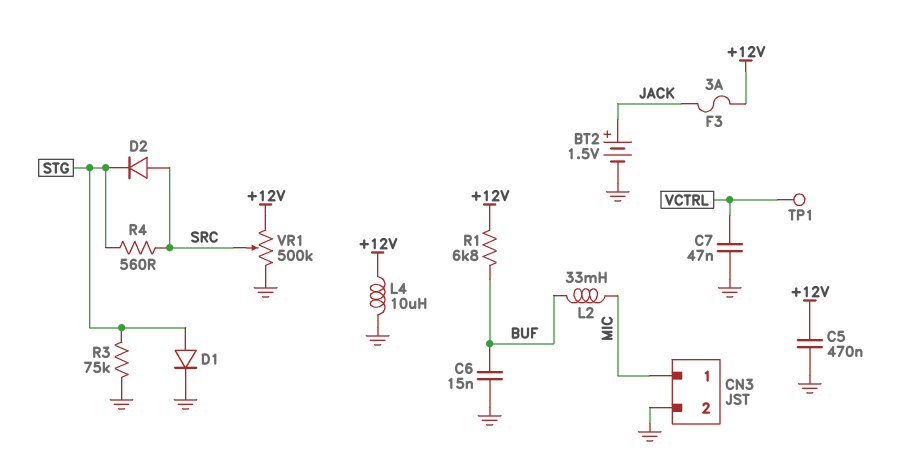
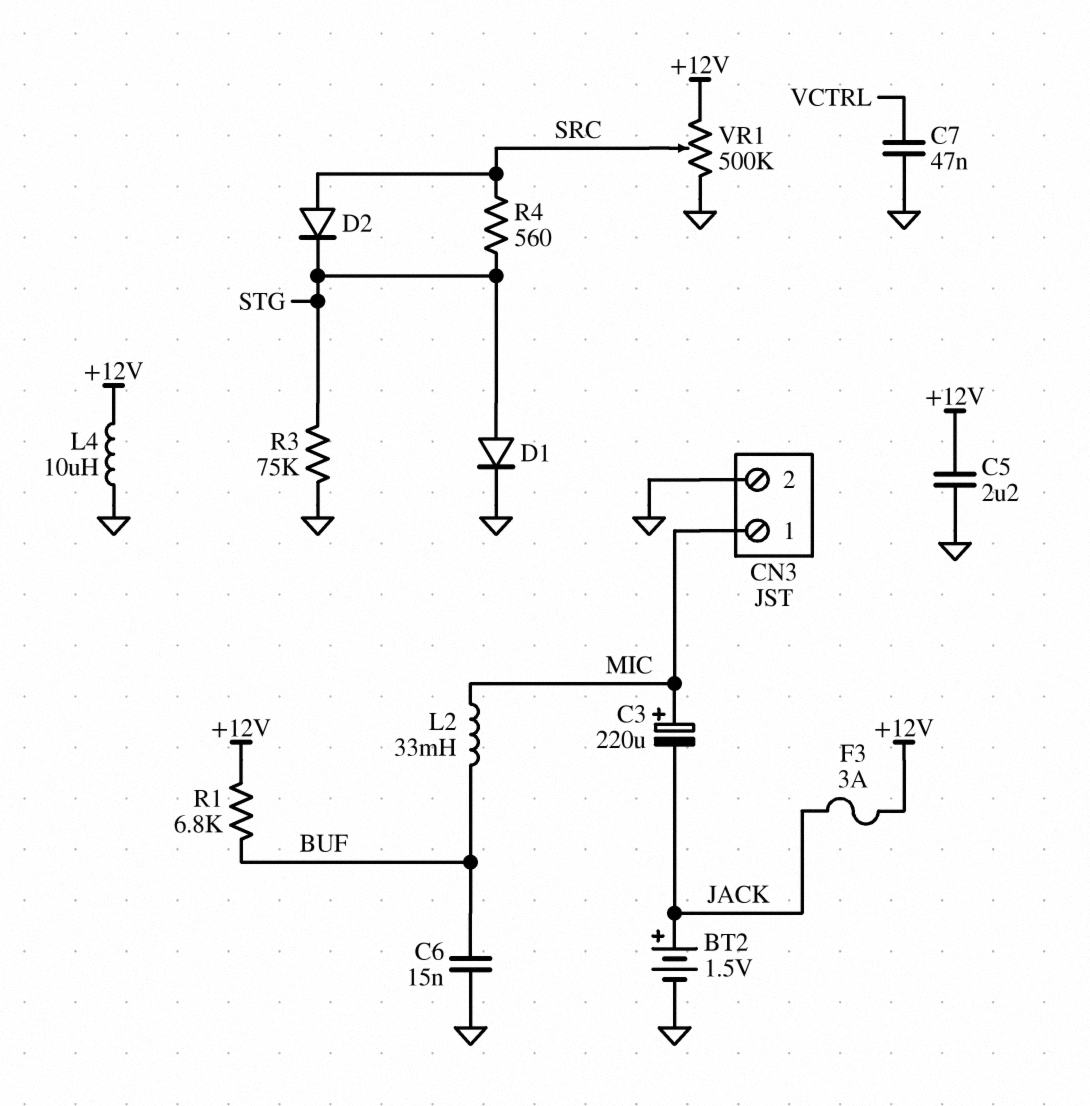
C3: none -> 220uF (plus MIC, minus JACK)
C5: 470nF (+12V, GND) -> 2.2uF (+12V, GND)
TP1: test point (VCTRL) -> none

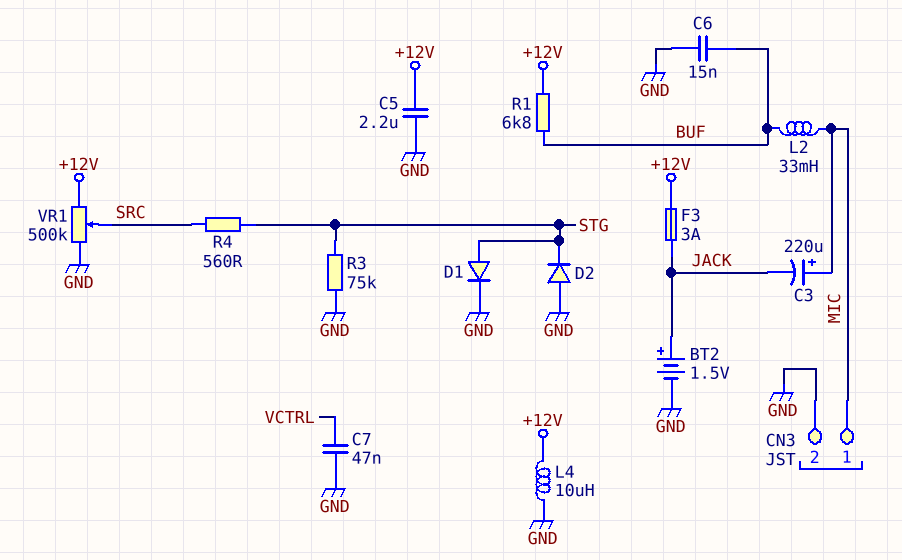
D2: diode (A SRC, K STG) -> diode (A GND, K STG)

